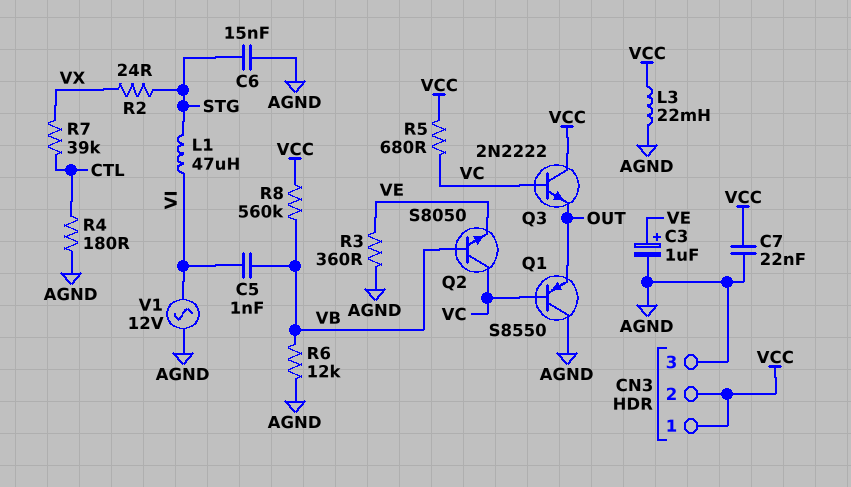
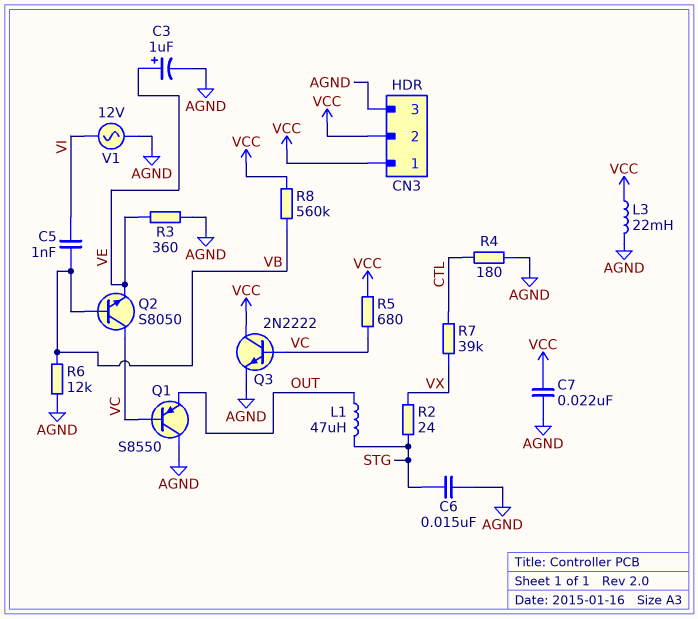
L1: 47uH (STG, VI) -> 47uH (OUT, STG)
Q3: NPN 2N2222 (B VC, C VCC, E OUT) -> NPN 2N2222 (B VC, C VCC, E AGND)

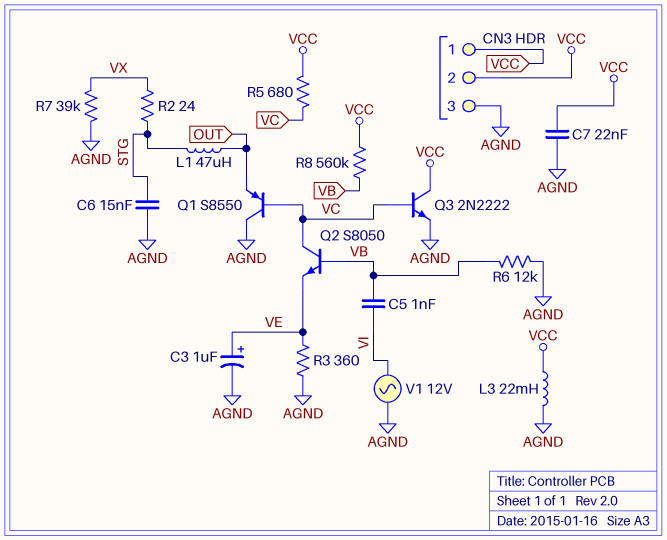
R4: 180 (AGND, CTL) -> none
R7: 39k (CTL, VX) -> 39k (AGND, VX)

